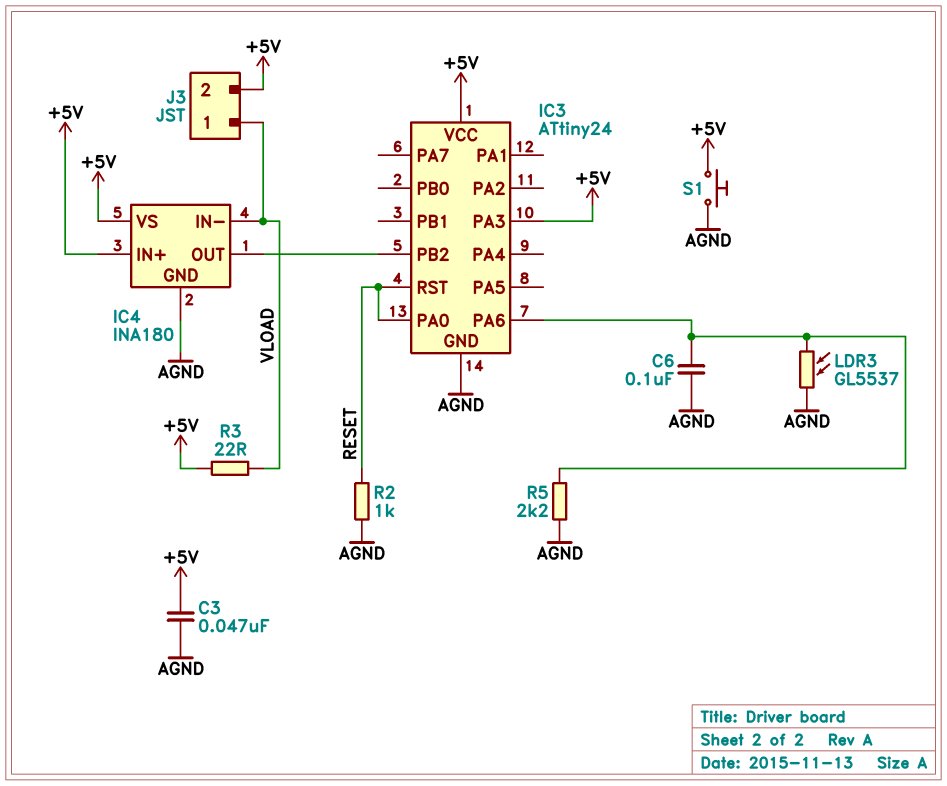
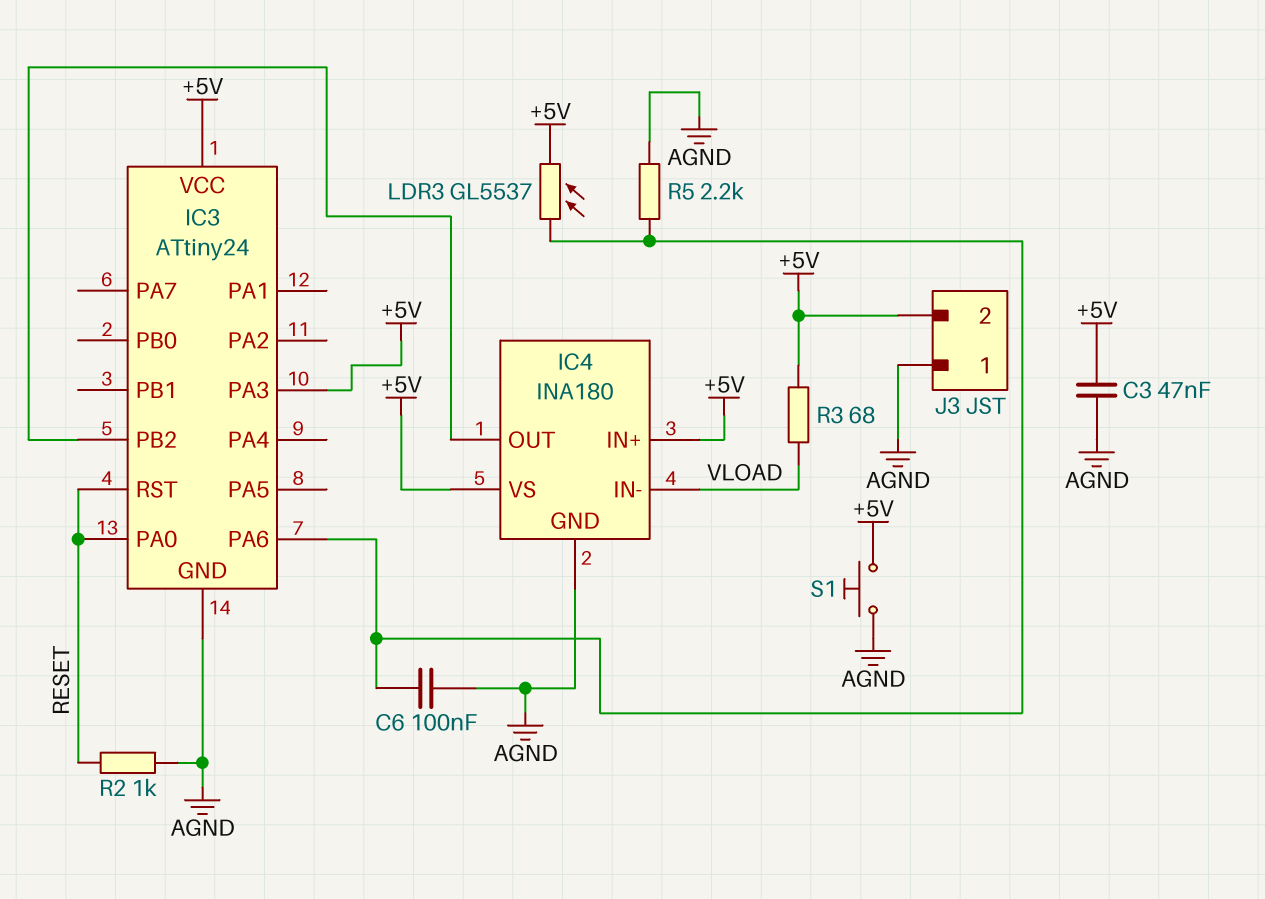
J3 pin 1: VLOAD -> AGND
LDR3: GL5537 (AGND, IC3/PA6) -> GL5537 (+5V, IC3/PA6)
R3: 22 (+5V, VLOAD) -> 68 (+5V, VLOAD)

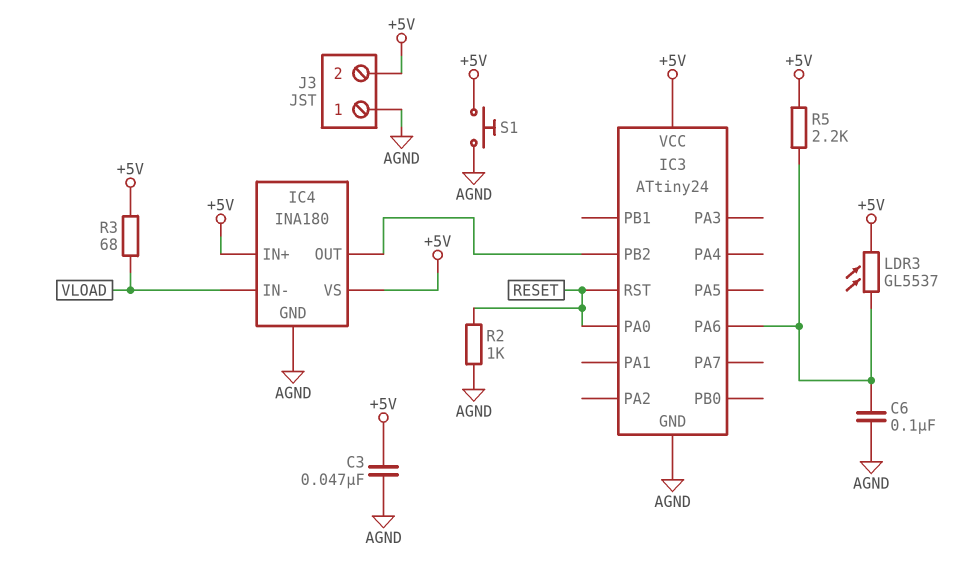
IC3 pin PA3: +5V -> none
R5: 2.2k (AGND, IC3/PA6) -> 2.2k (+5V, IC3/PA6)

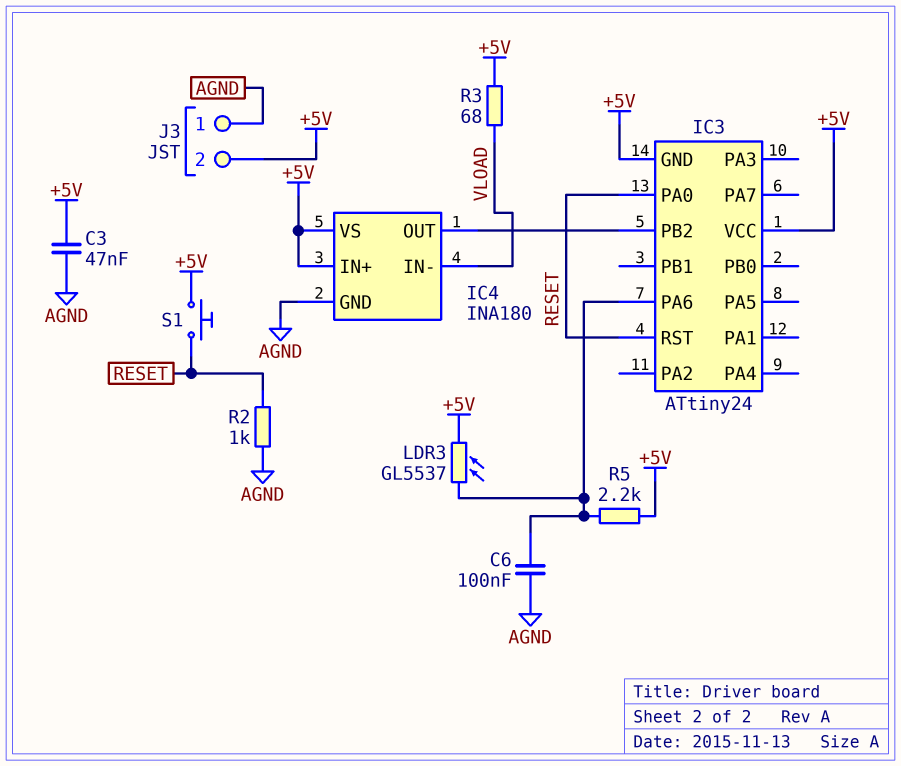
IC3 pin GND: AGND -> +5V
S1: button (+5V, AGND) -> button (+5V, RESET)

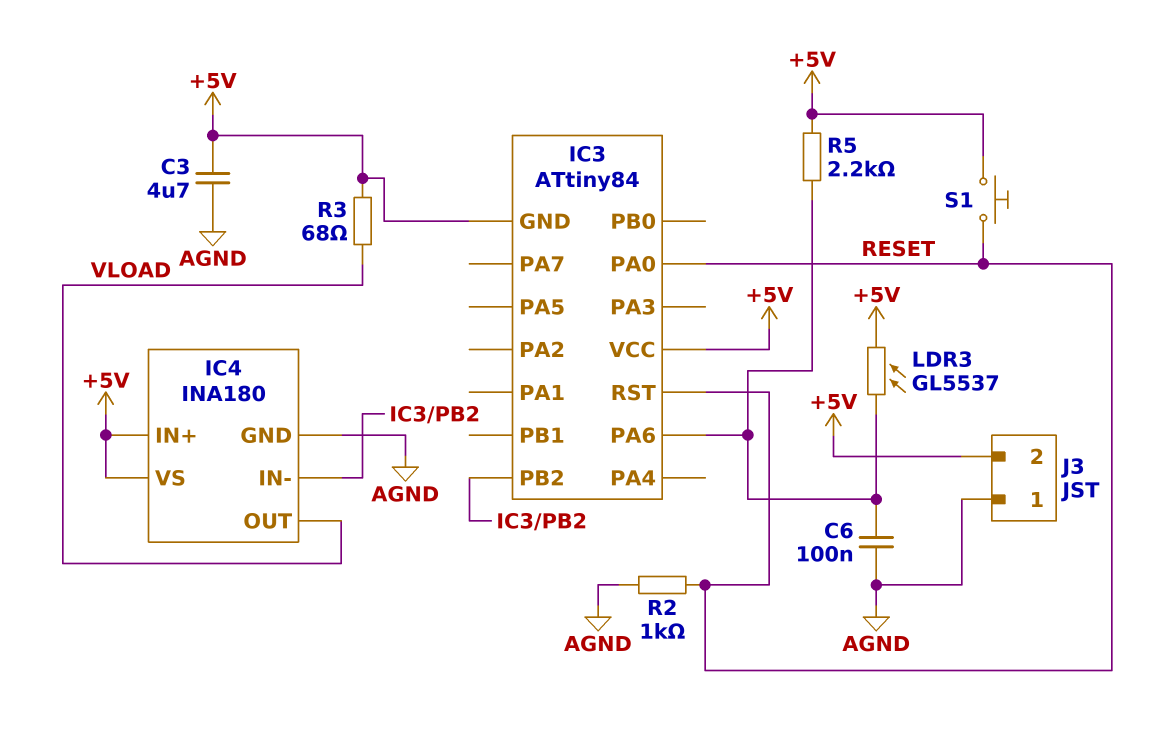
C3: 47nF (+5V, AGND) -> 4.7uF (+5V, AGND)
IC3: ATtiny24 -> ATtiny84
IC4 pin IN-: VLOAD -> IC3/PB2
IC4 pin OUT: IC3/PB2 -> VLOAD

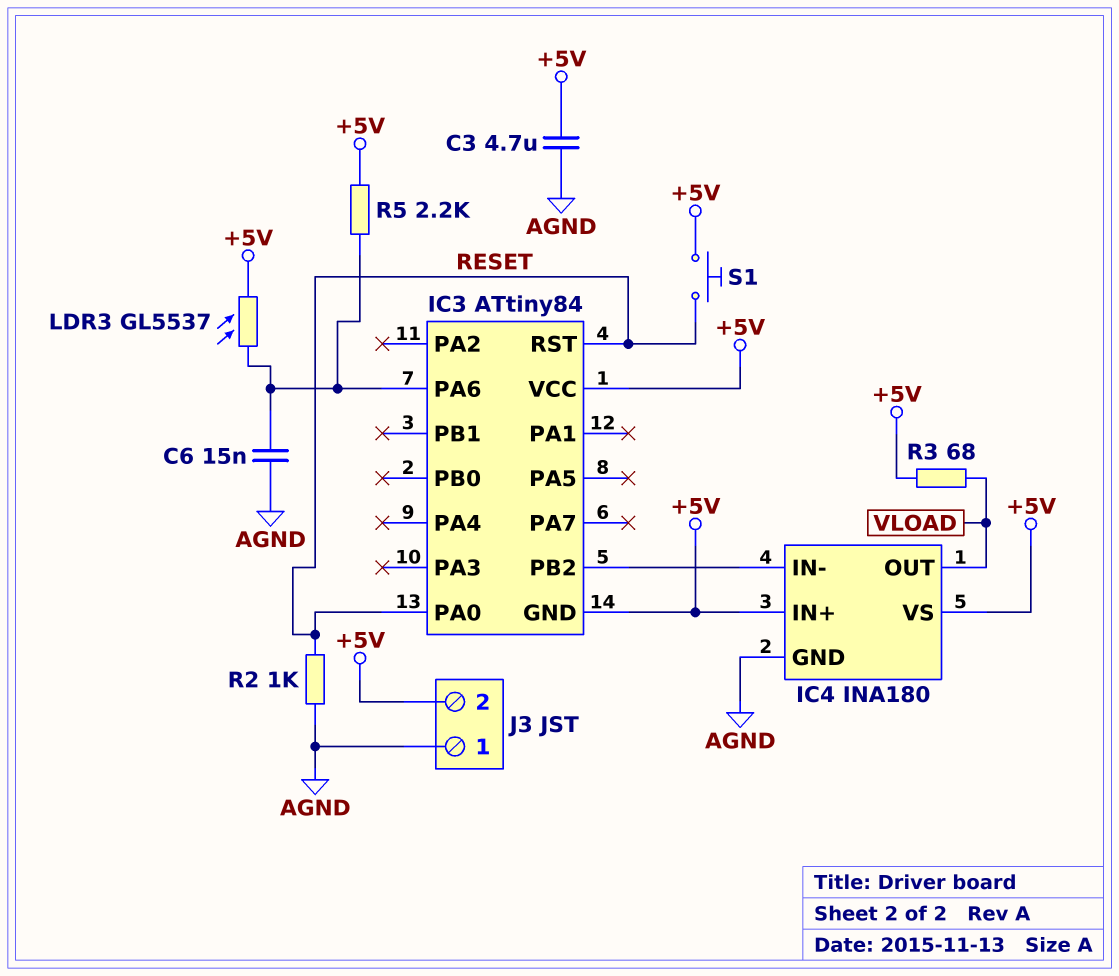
C6: 100nF (AGND, IC3/PA6) -> 15nF (AGND, IC3/PA6)

